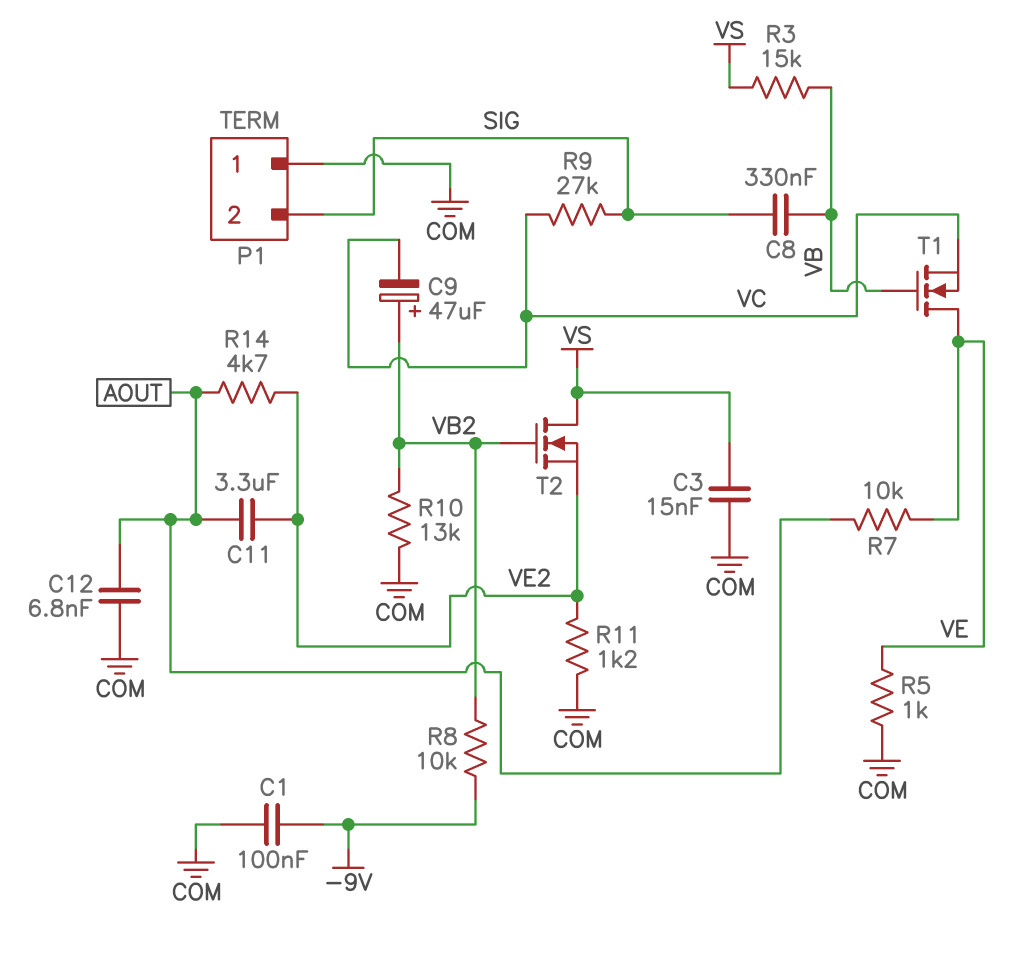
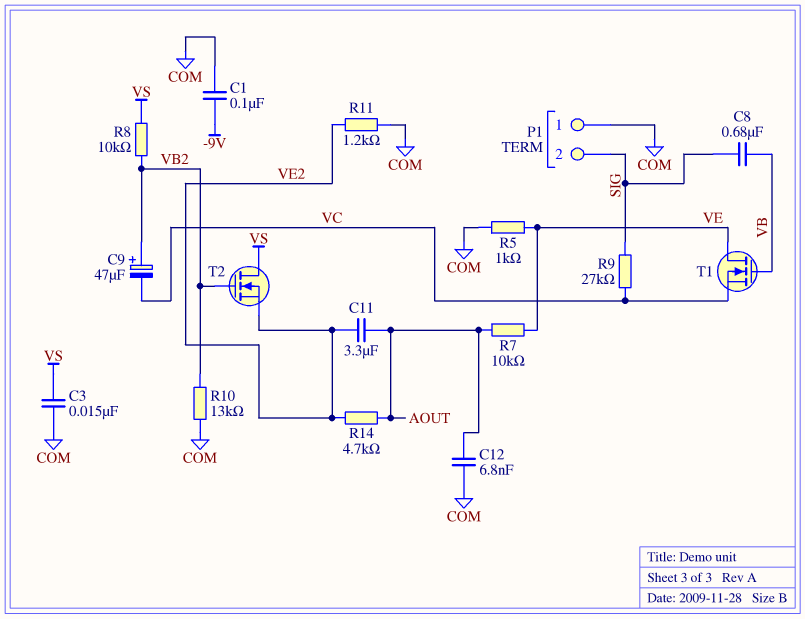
C8: 330nF (SIG, VB) -> 680nF (SIG, VB)
R3: 15k (VB, VS) -> none
R8: 10k (-9V, VB2) -> 10k (VB2, VS)

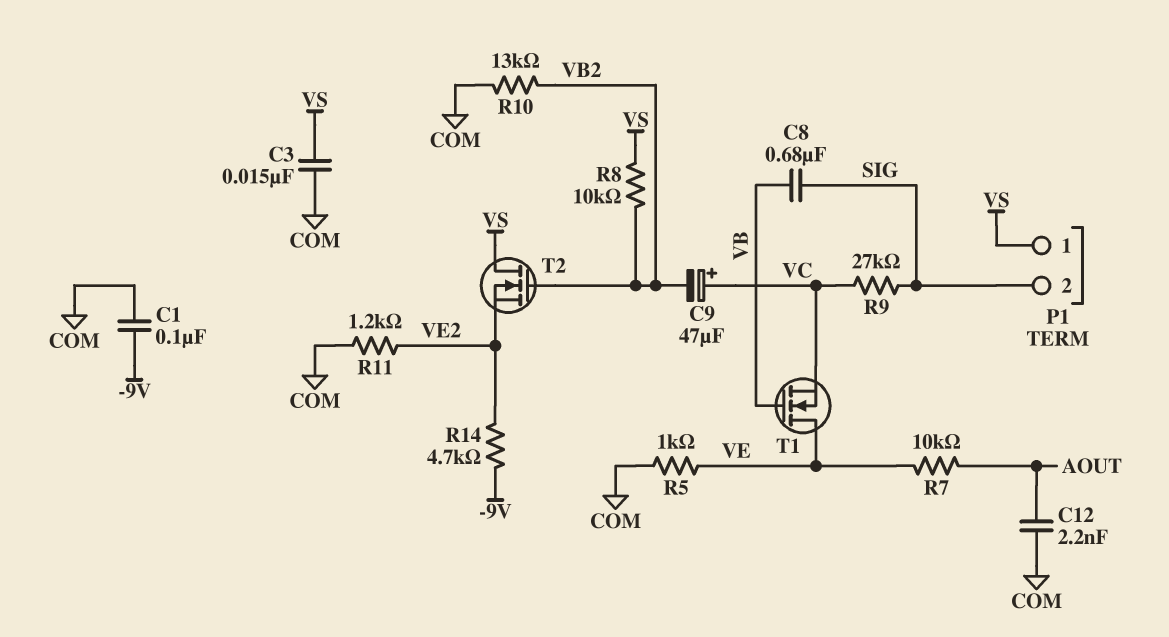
C9: 47uF (plus VB2, minus VC) -> 47uF (plus VC, minus VB2)
C11: 3.3uF (AOUT, VE2) -> none
C12: 6.8nF (AOUT, COM) -> 2.2nF (AOUT, COM)
P1 pin 1: COM -> VS
R14: 4.7k (AOUT, VE2) -> 4.7k (-9V, VE2)

